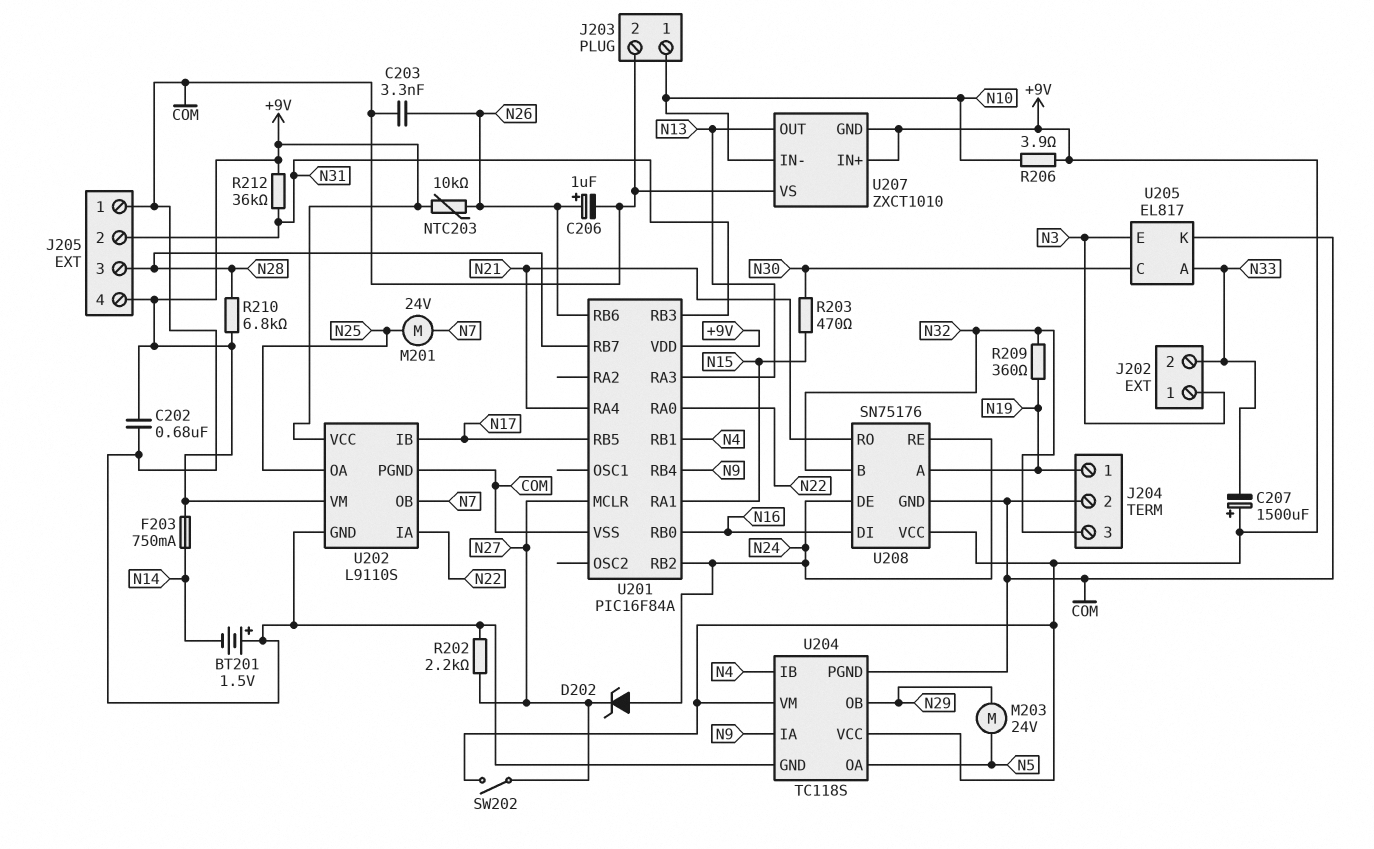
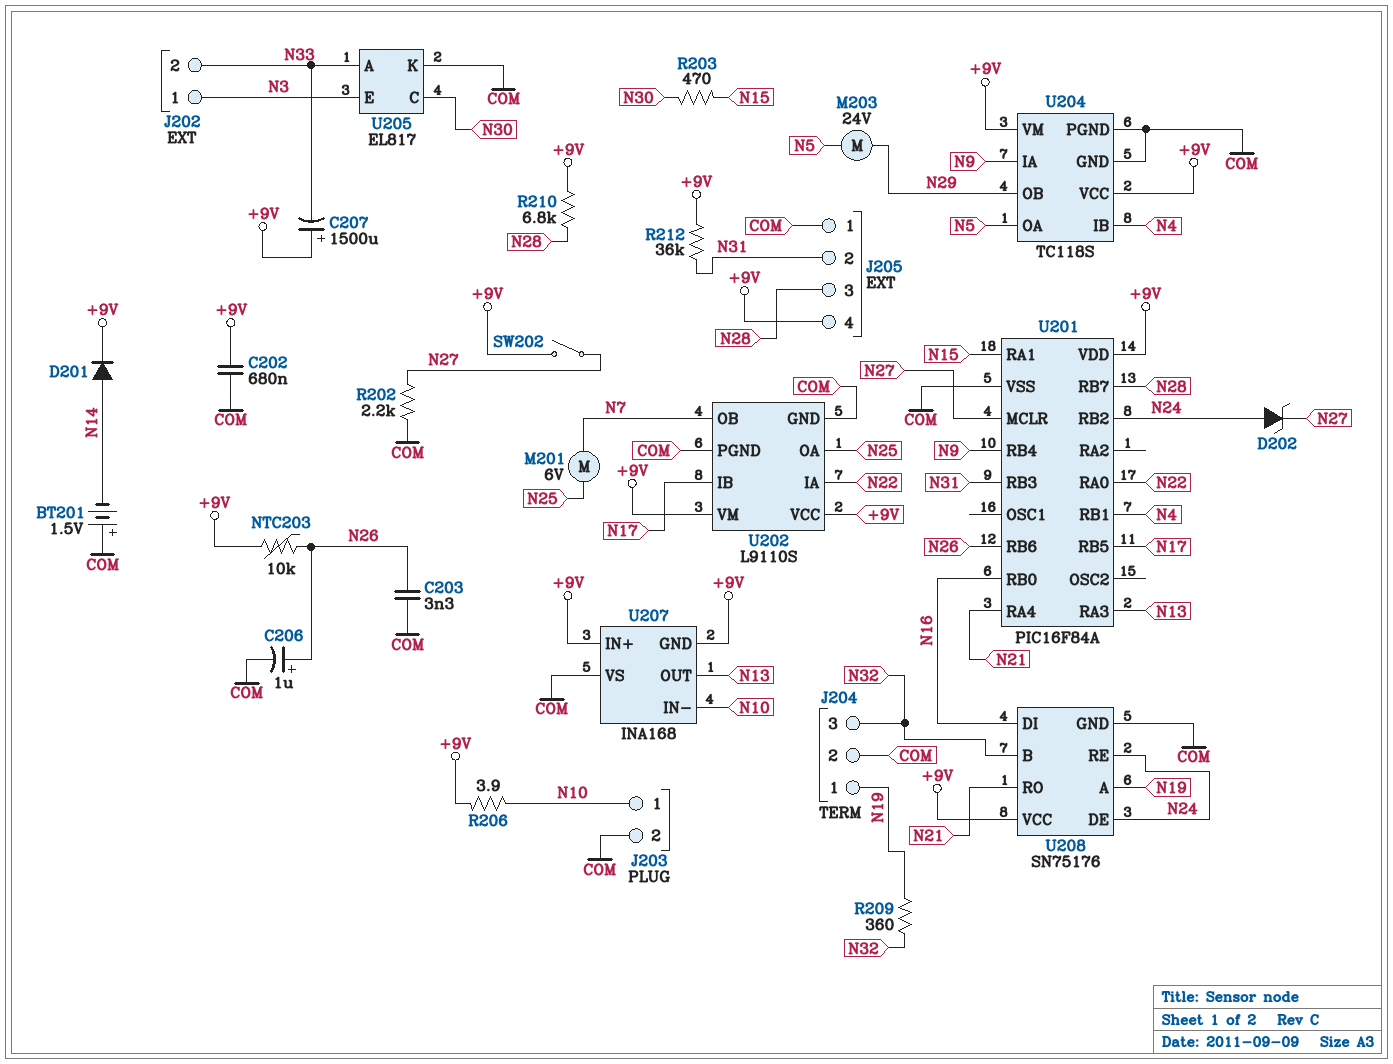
D201: none -> diode (A N14, K +9V)
F203: 750mA (+9V, N14) -> none
M201: motor 24V (N7, N25) -> motor 6V (N7, N25)
U207: ZXCT1010 -> INA168

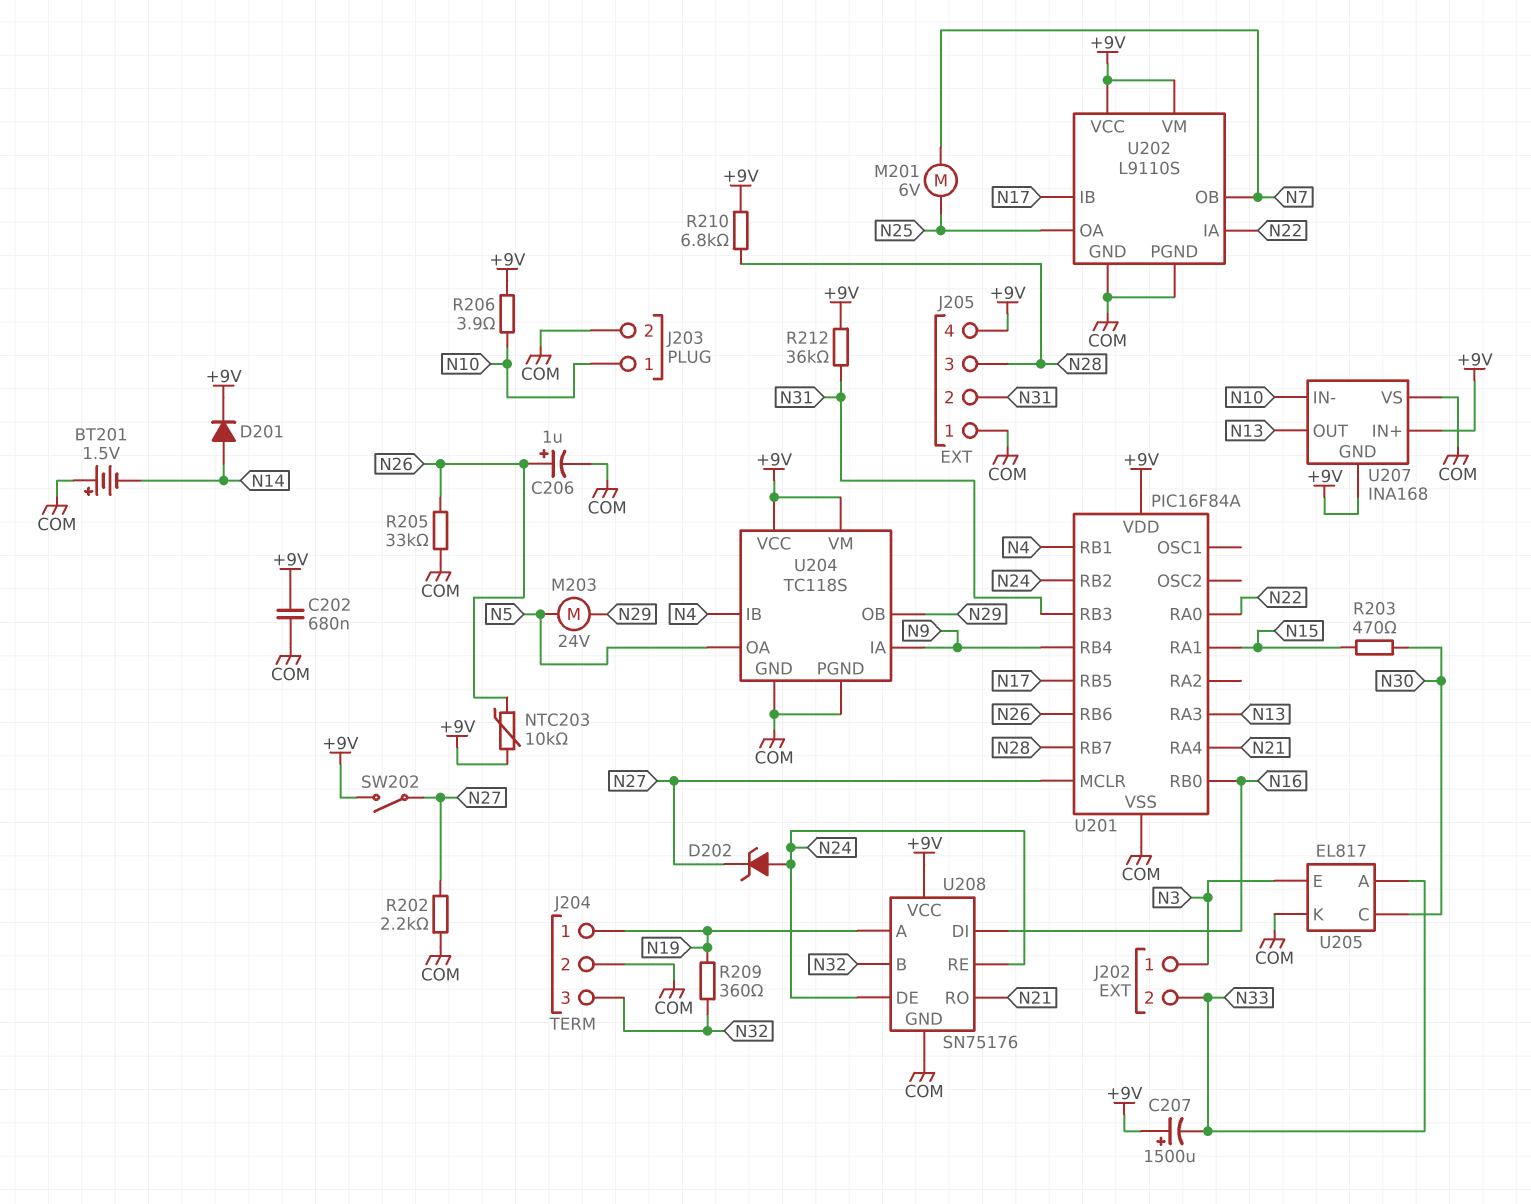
C203: 3.3nF (COM, N26) -> none
R205: none -> 33k (COM, N26)

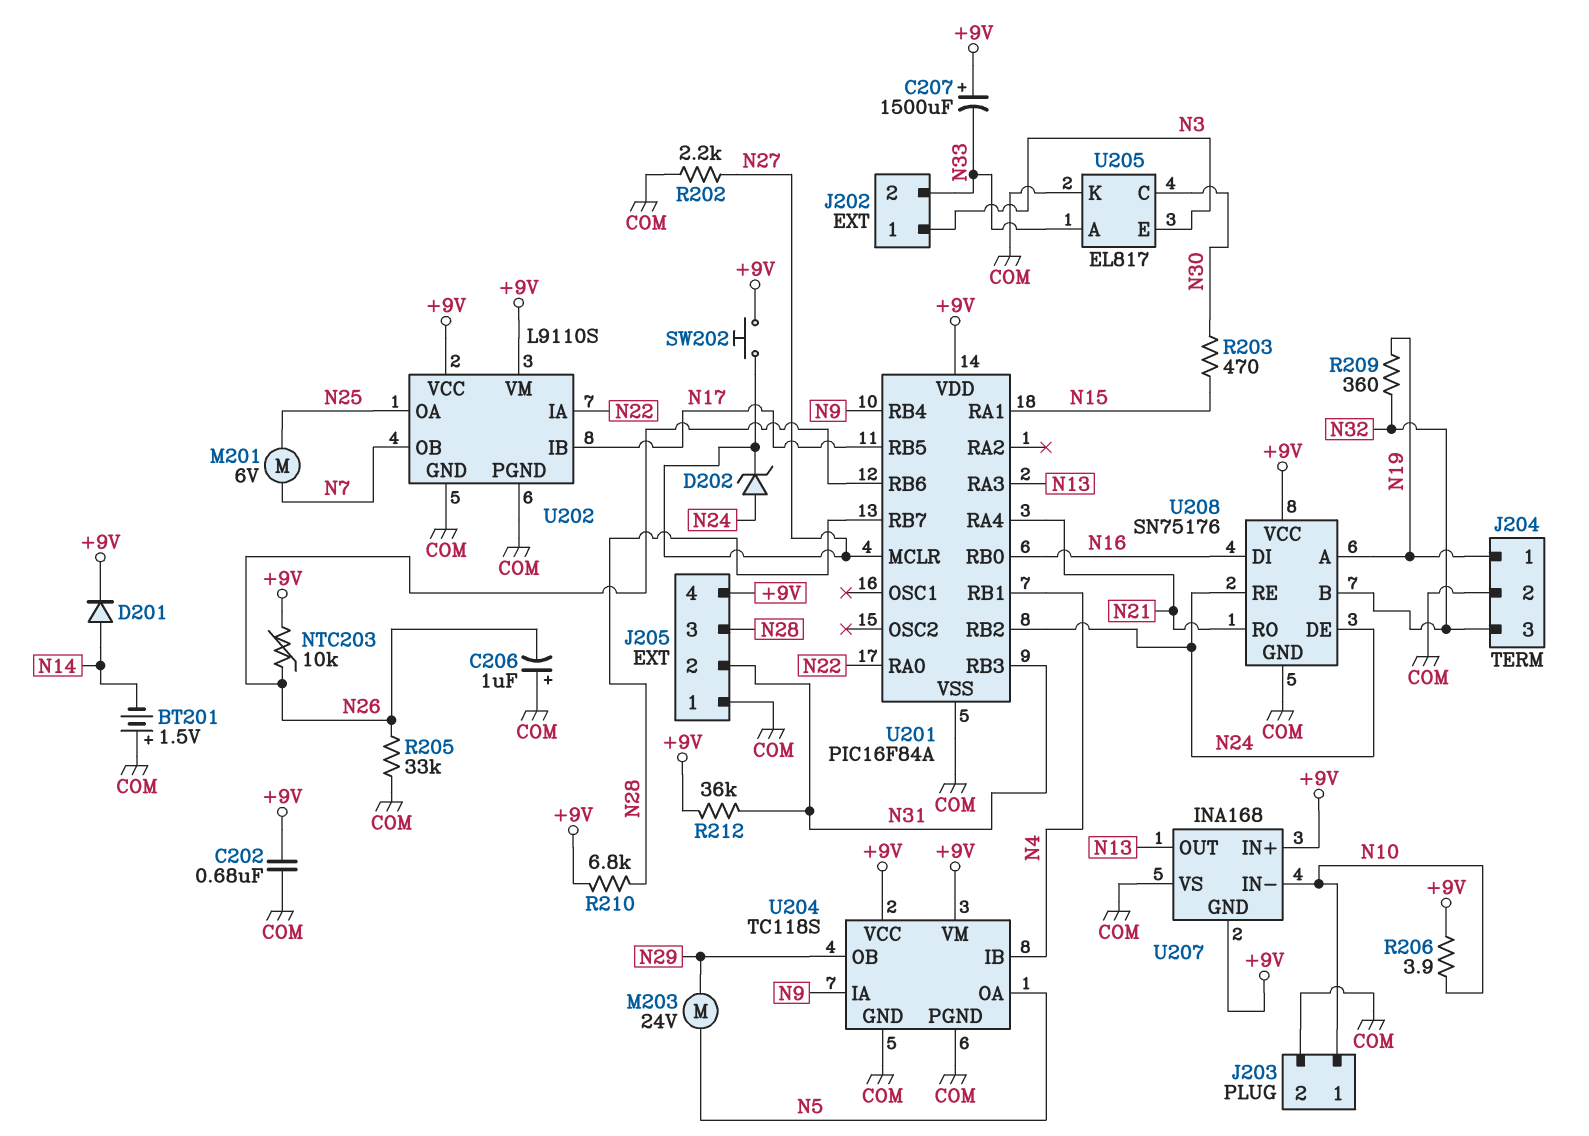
C206: 1uF (plus N26, minus COM) -> 1uF (plus COM, minus N26)
SW202: switch (+9V, N27) -> button (+9V, N27)

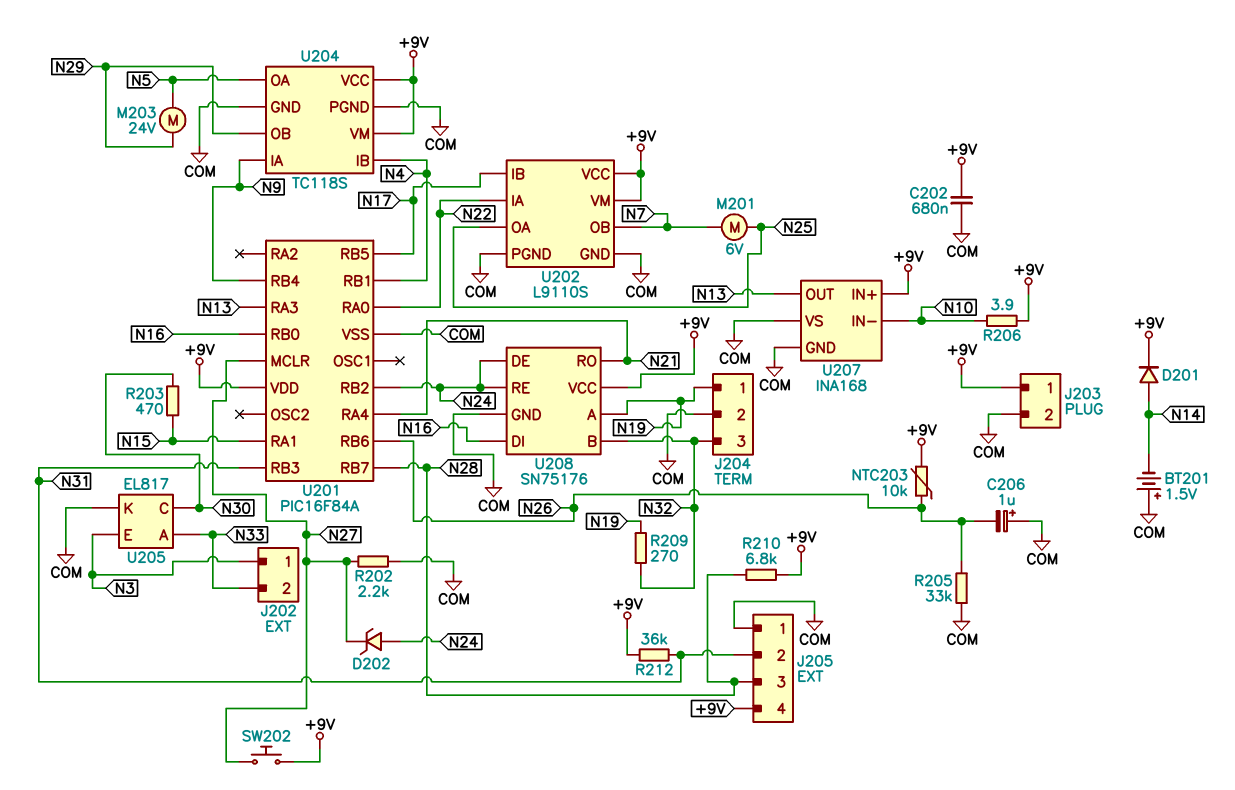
C207: 1500uF (plus +9V, minus N33) -> none
J203 pin 1: N10 -> +9V
R209: 360 (N19, N32) -> 270 (N19, N32)
U207 pin GND: +9V -> COM

